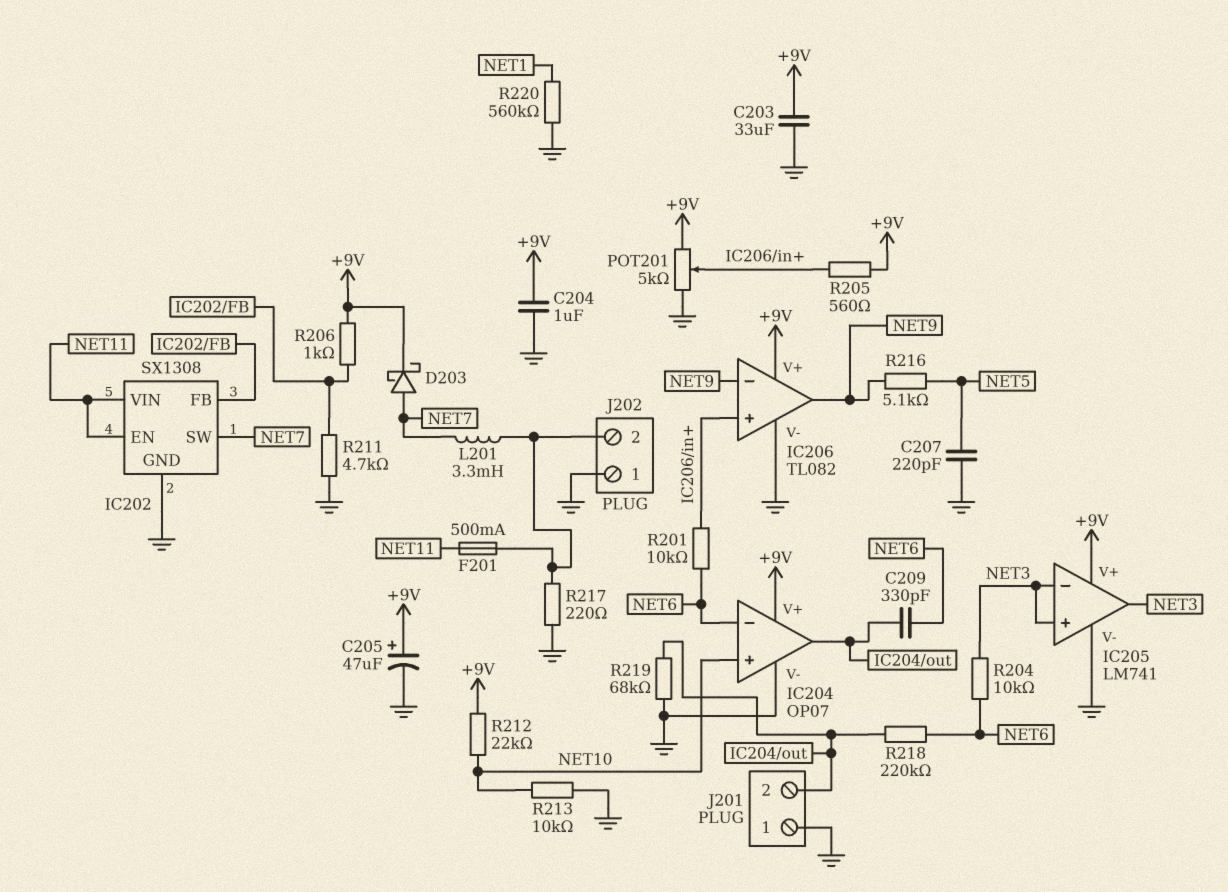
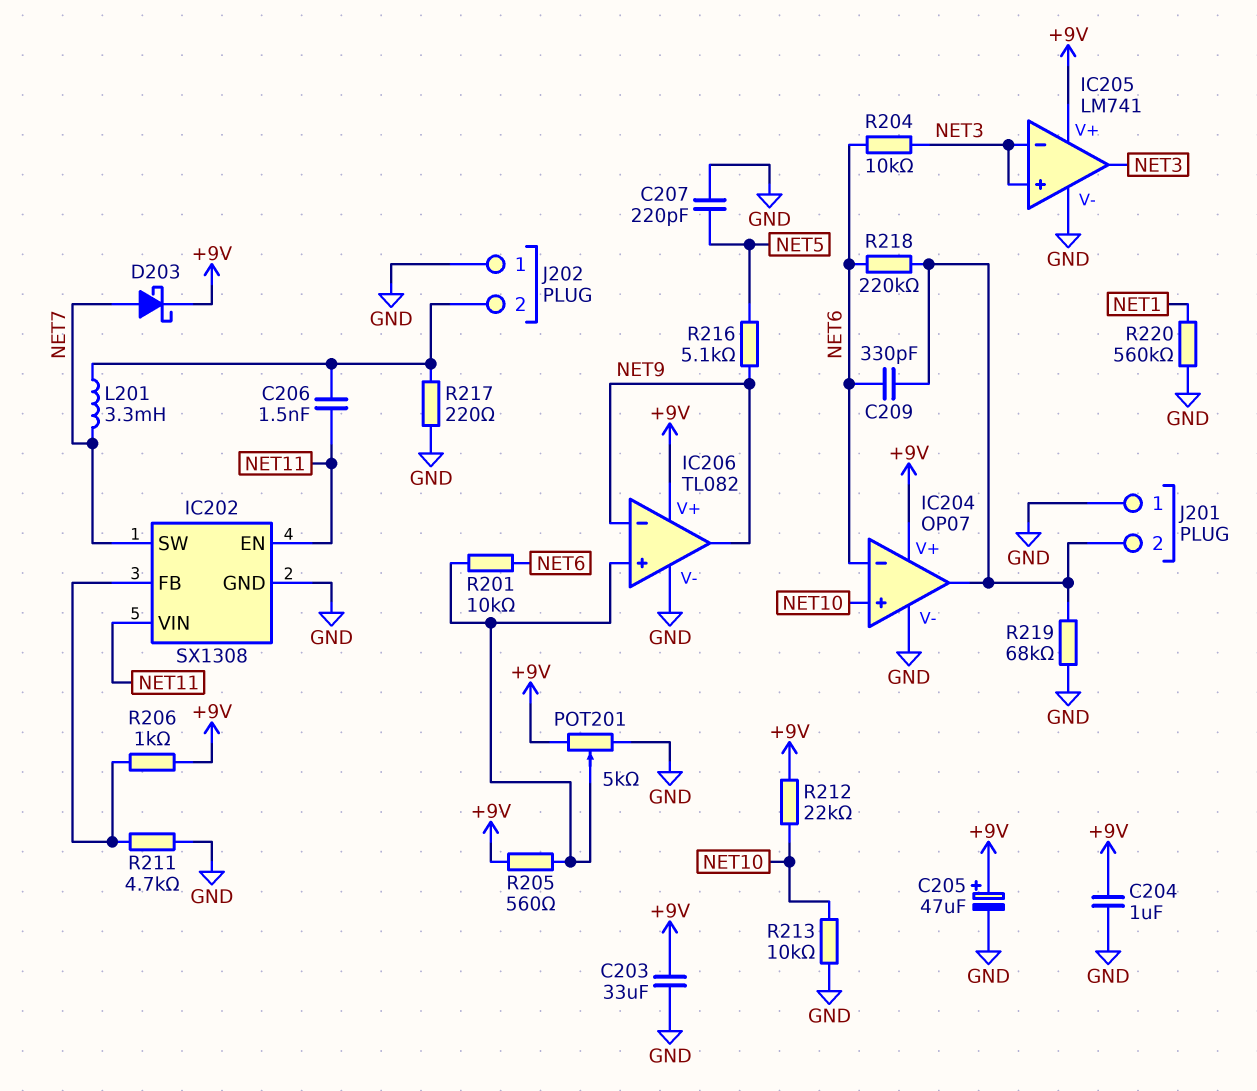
C206: none -> 1.5nF (J202/2, NET11)
F201: 500mA (J202/2, NET11) -> none

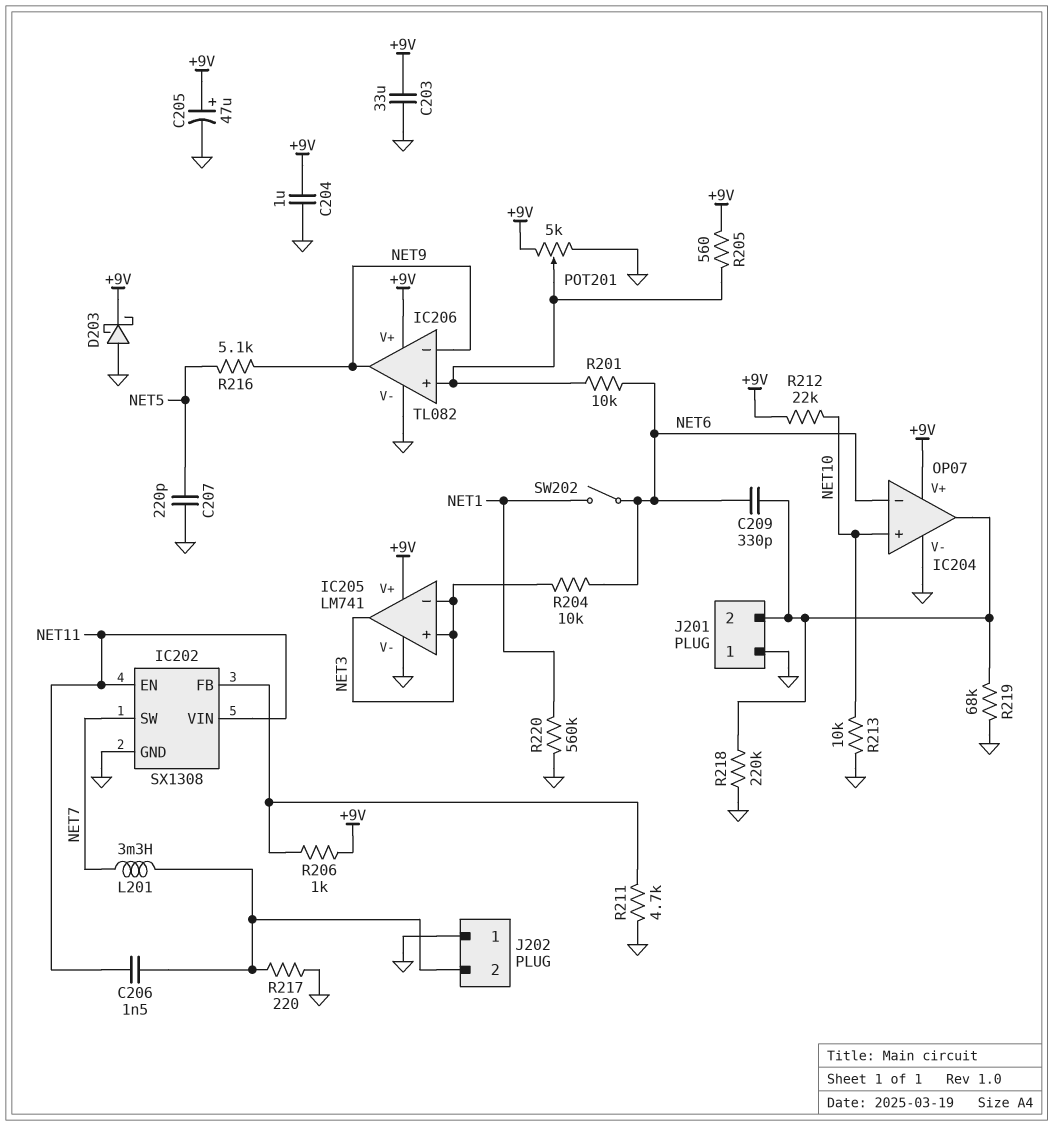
D203: schottky (A NET7, K +9V) -> schottky (A GND, K +9V)
R218: 220k (IC204/out, NET6) -> 220k (GND, IC204/out)
SW202: none -> switch (NET1, NET6)

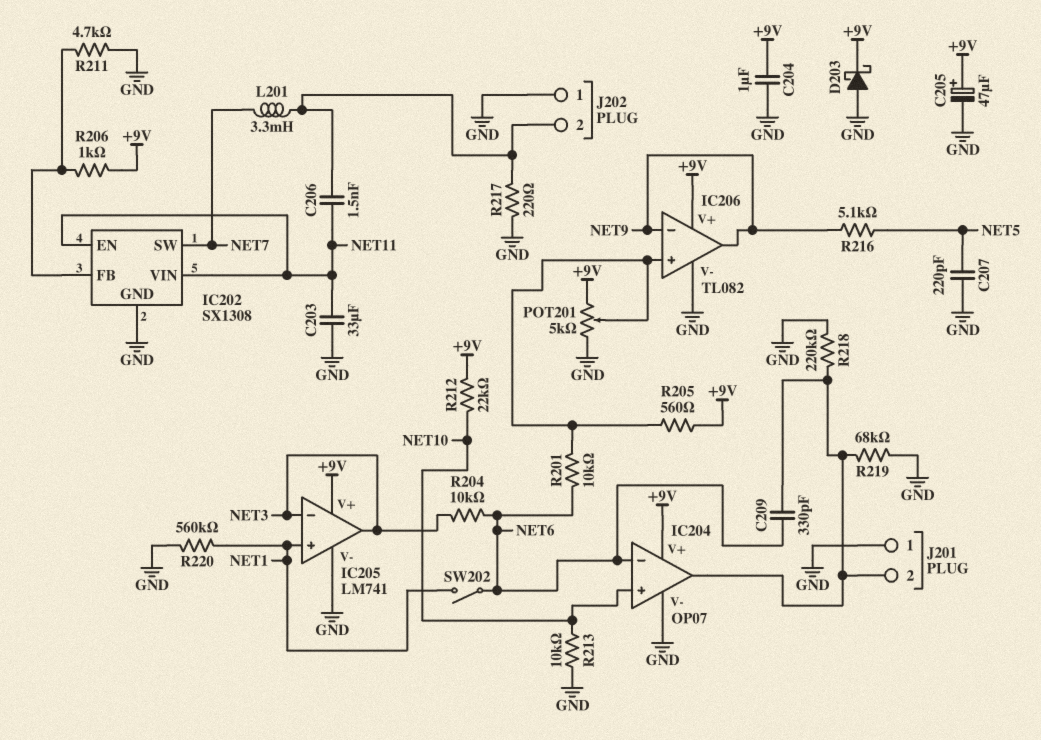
C203: 33uF (+9V, GND) -> 33uF (GND, NET11)
IC205 pin in+: NET3 -> NET1

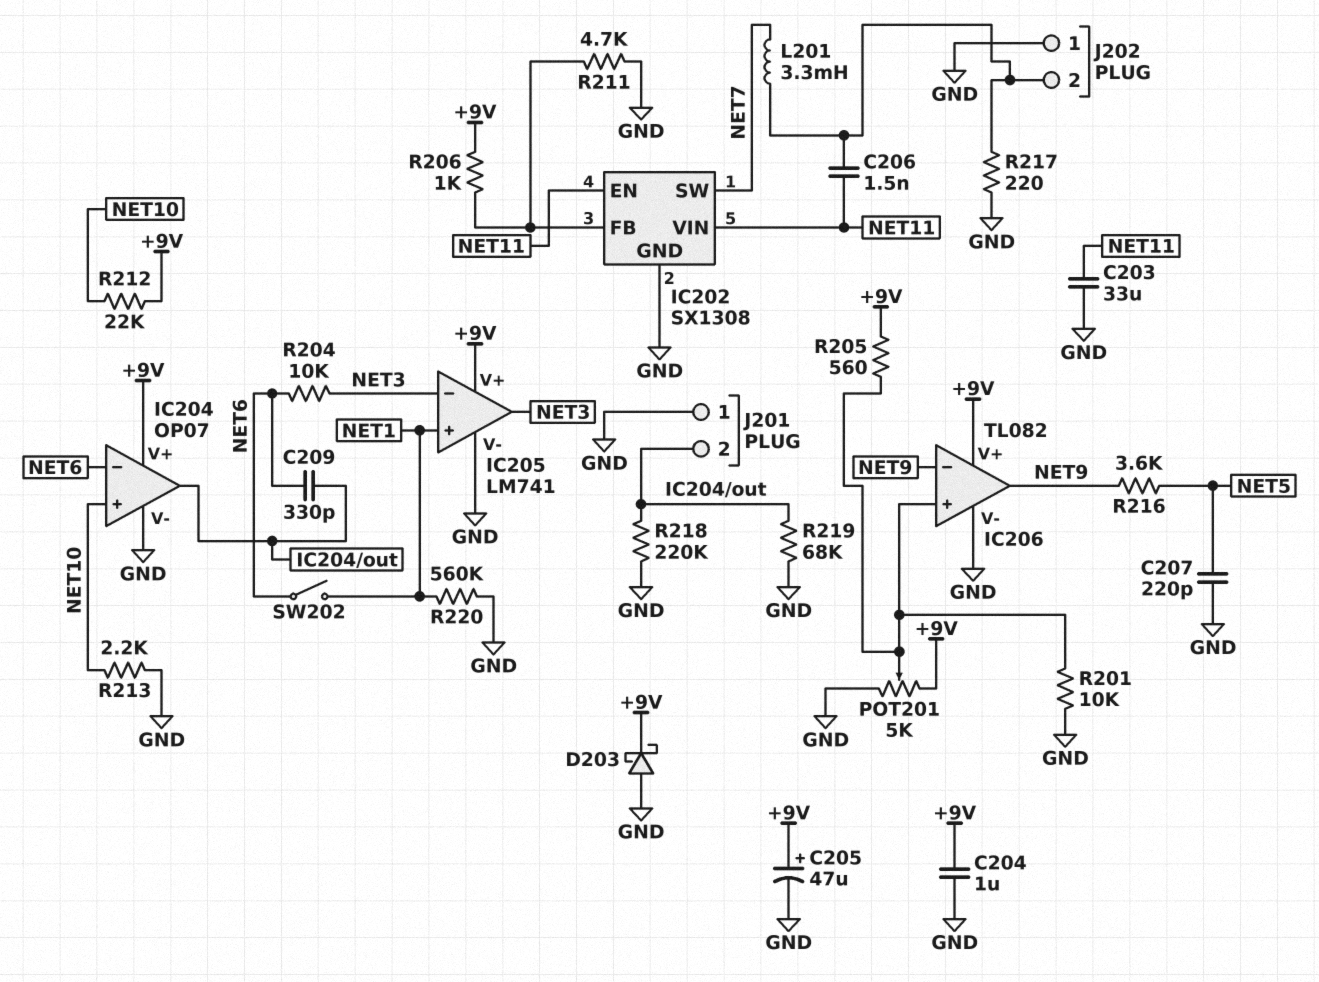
R201: 10k (IC206/in+, NET6) -> 10k (GND, IC206/in+)
R213: 10k (GND, NET10) -> 2.2k (GND, NET10)
R216: 5.1k (NET5, NET9) -> 3.6k (NET5, NET9)

